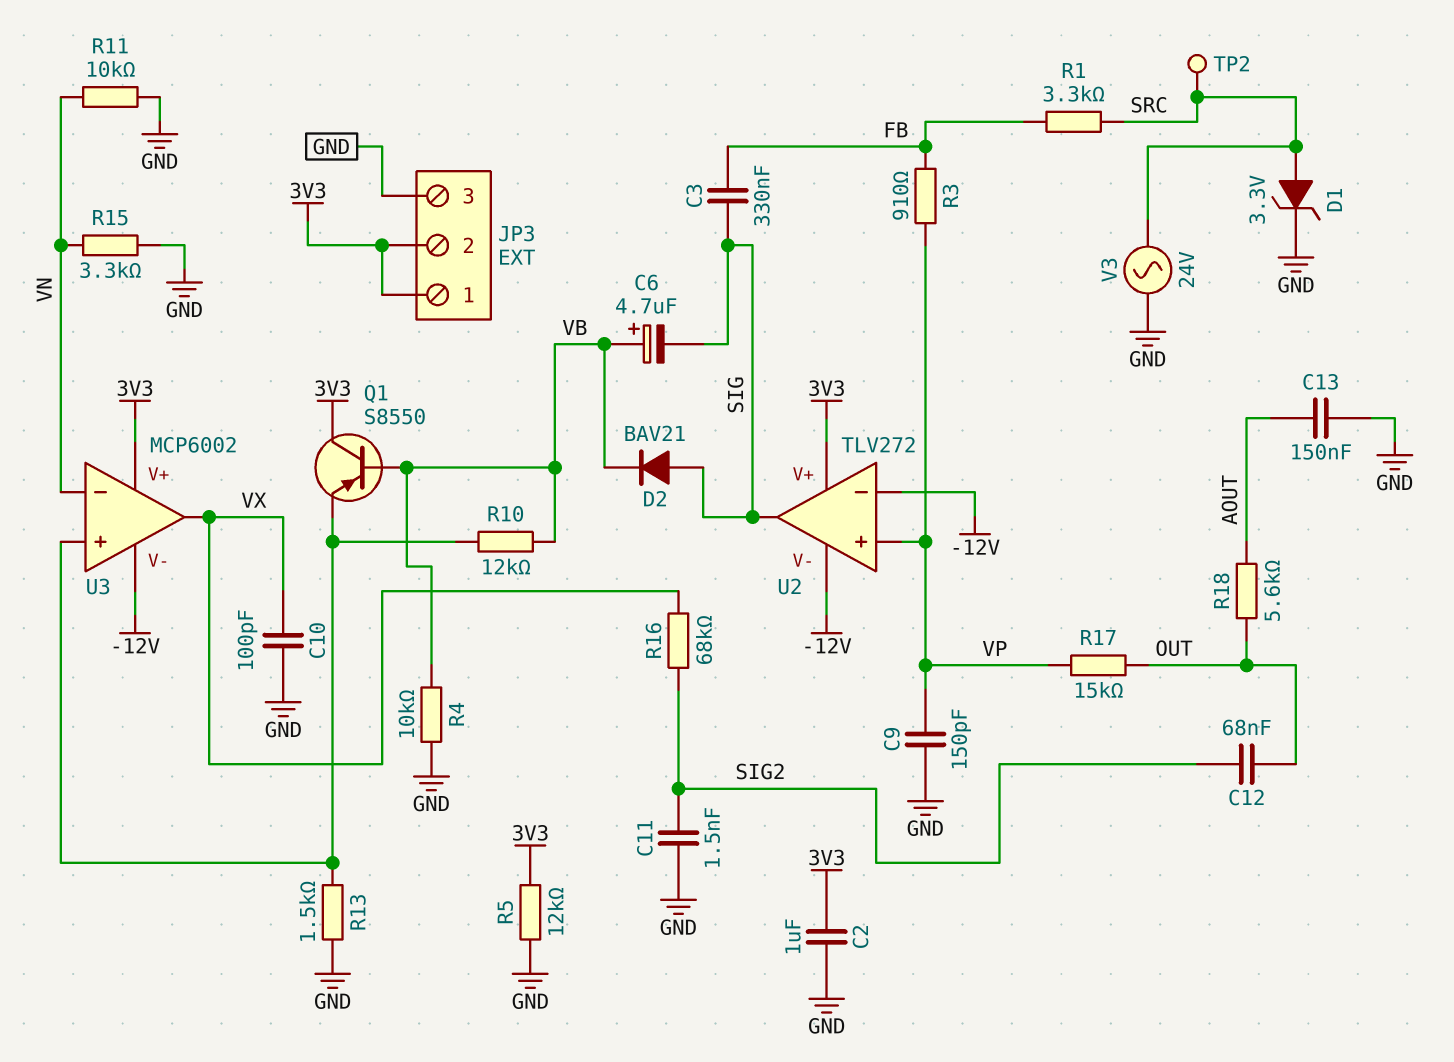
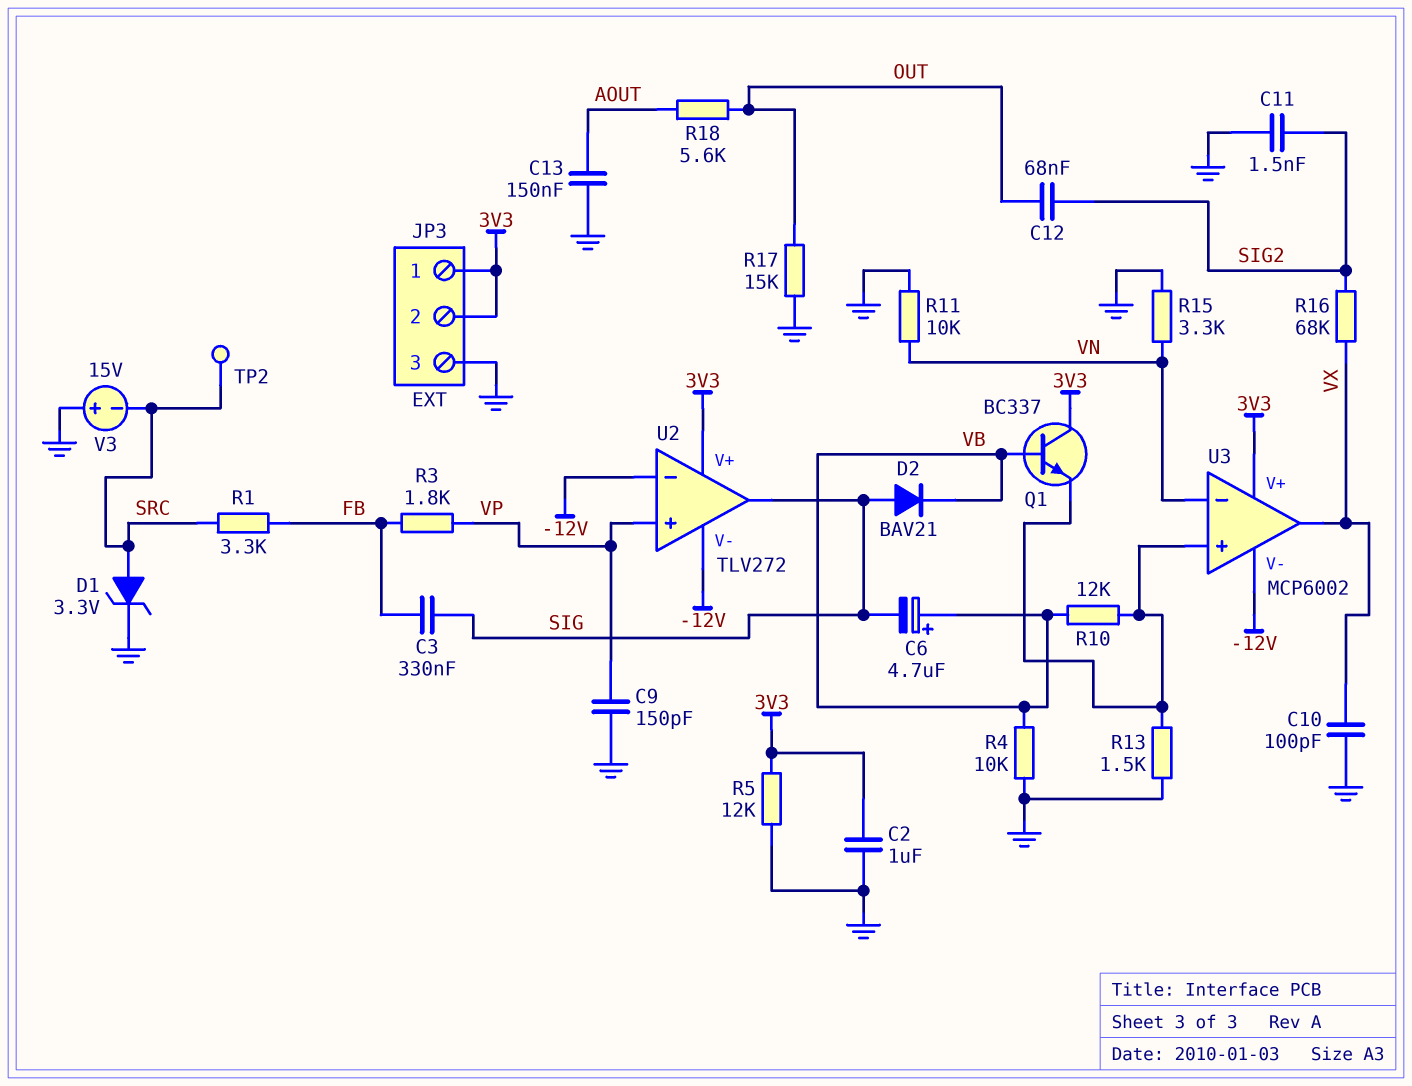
Q1: PNP S8550 (B VB, C 3V3, E U3/in+) -> NPN BC337 (B VB, C 3V3, E U3/in+)
R3: 910 (FB, VP) -> 1.8k (FB, VP)
R17: 15k (OUT, VP) -> 15k (GND, OUT)
V3: AC 24V (GND, SRC) -> 15V (plus GND, minus SRC)

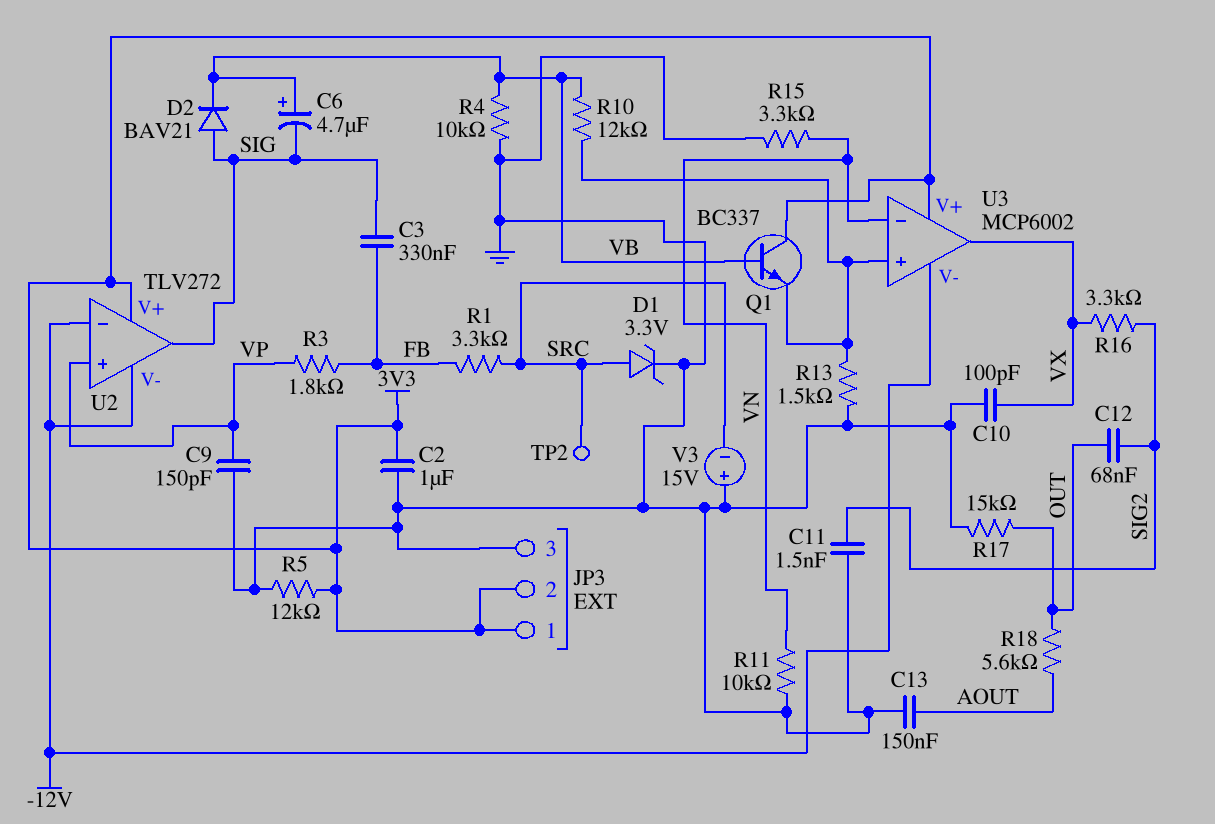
R16: 68k (SIG2, VX) -> 3.3k (SIG2, VX)

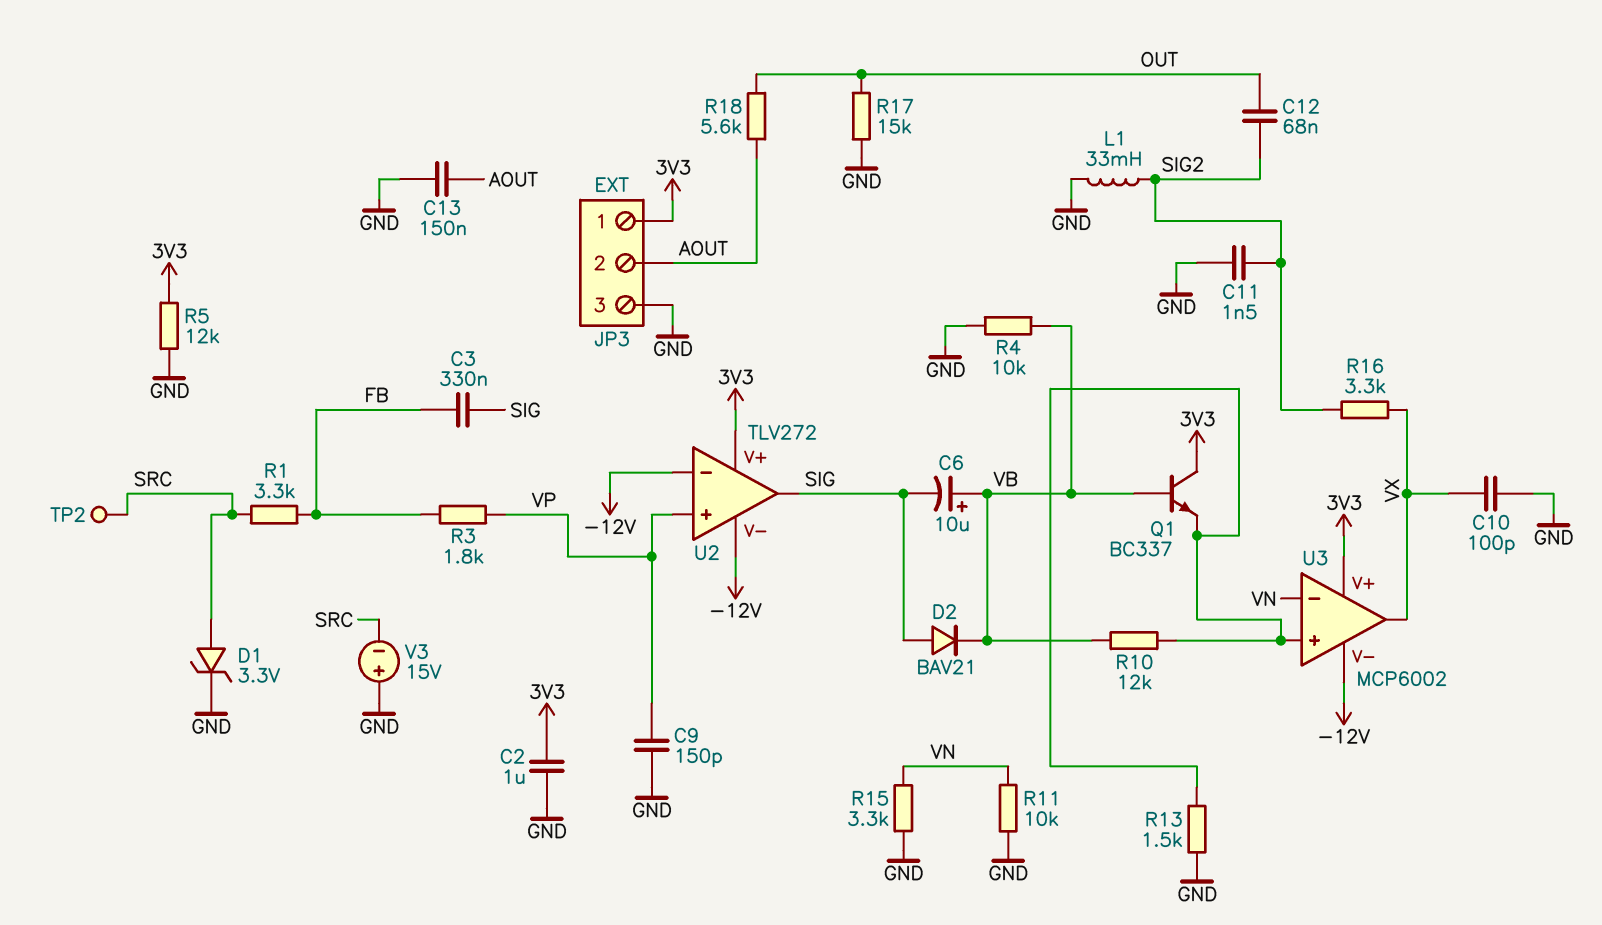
C6: 4.7uF (plus VB, minus SIG) -> 10uF (plus VB, minus SIG)
JP3 pin 2: 3V3 -> AOUT
L1: none -> 33mH (GND, SIG2)

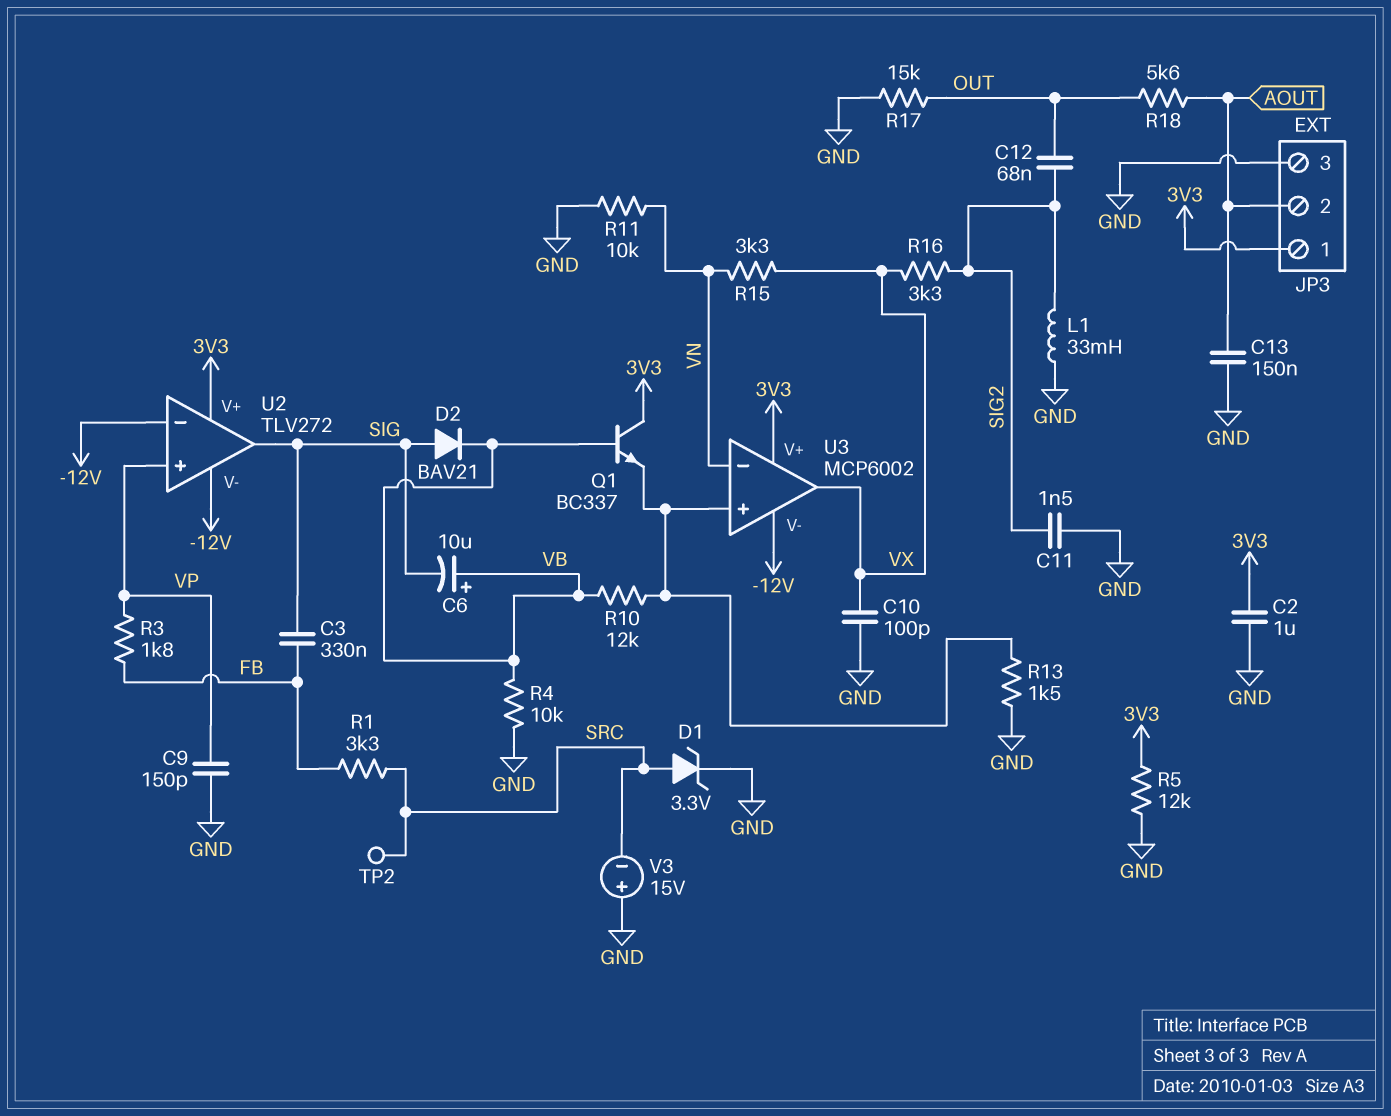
R15: 3.3k (GND, VN) -> 3.3k (VN, VX)

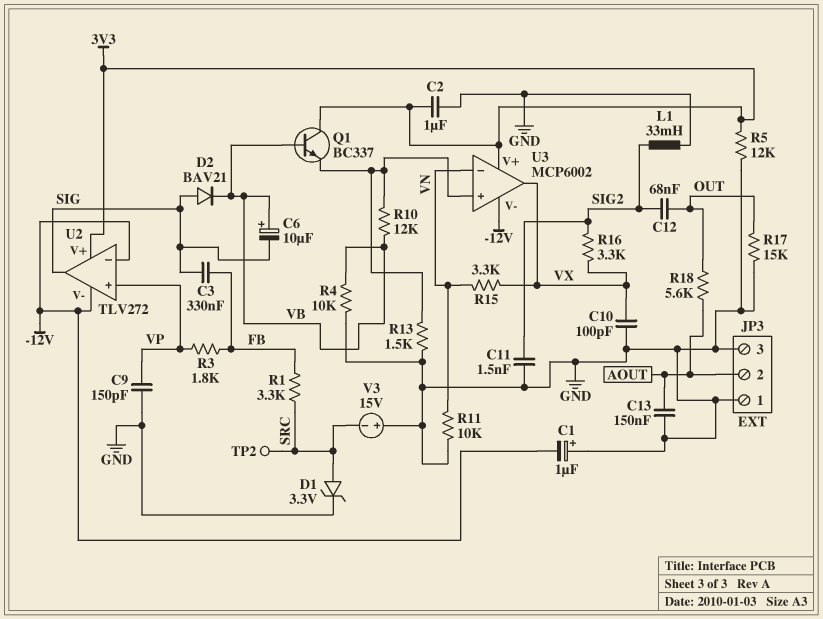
C1: none -> 1uF (plus GND, minus -12V)
JP3 pin 1: 3V3 -> GND

